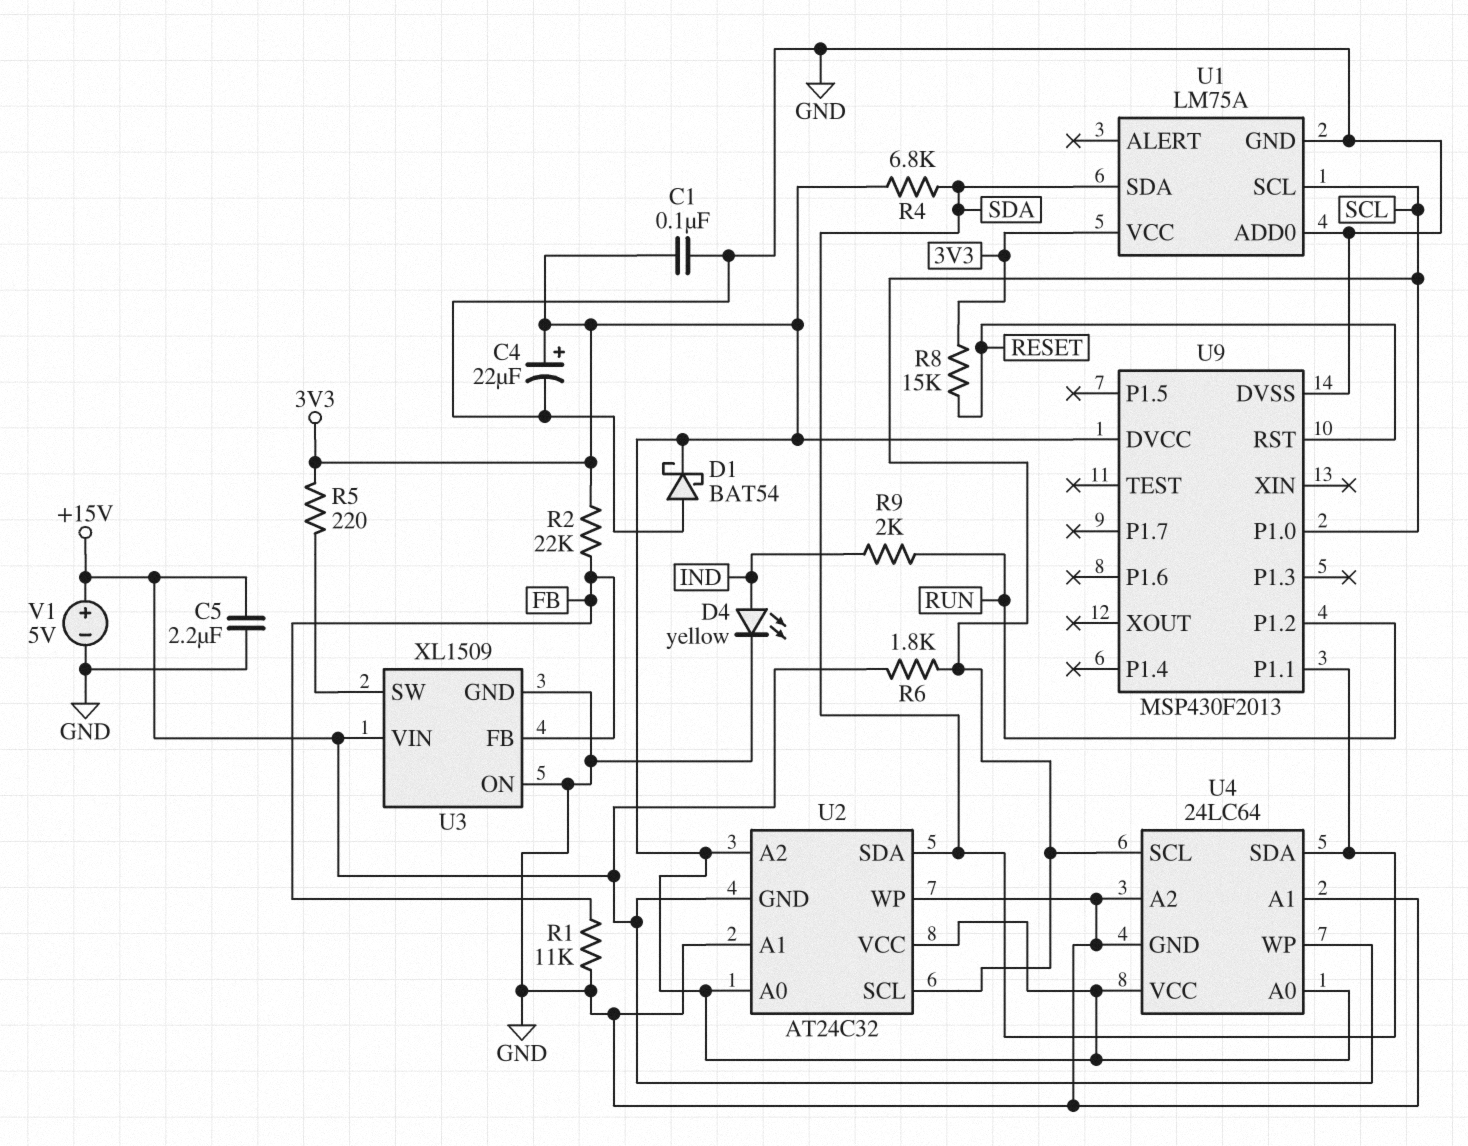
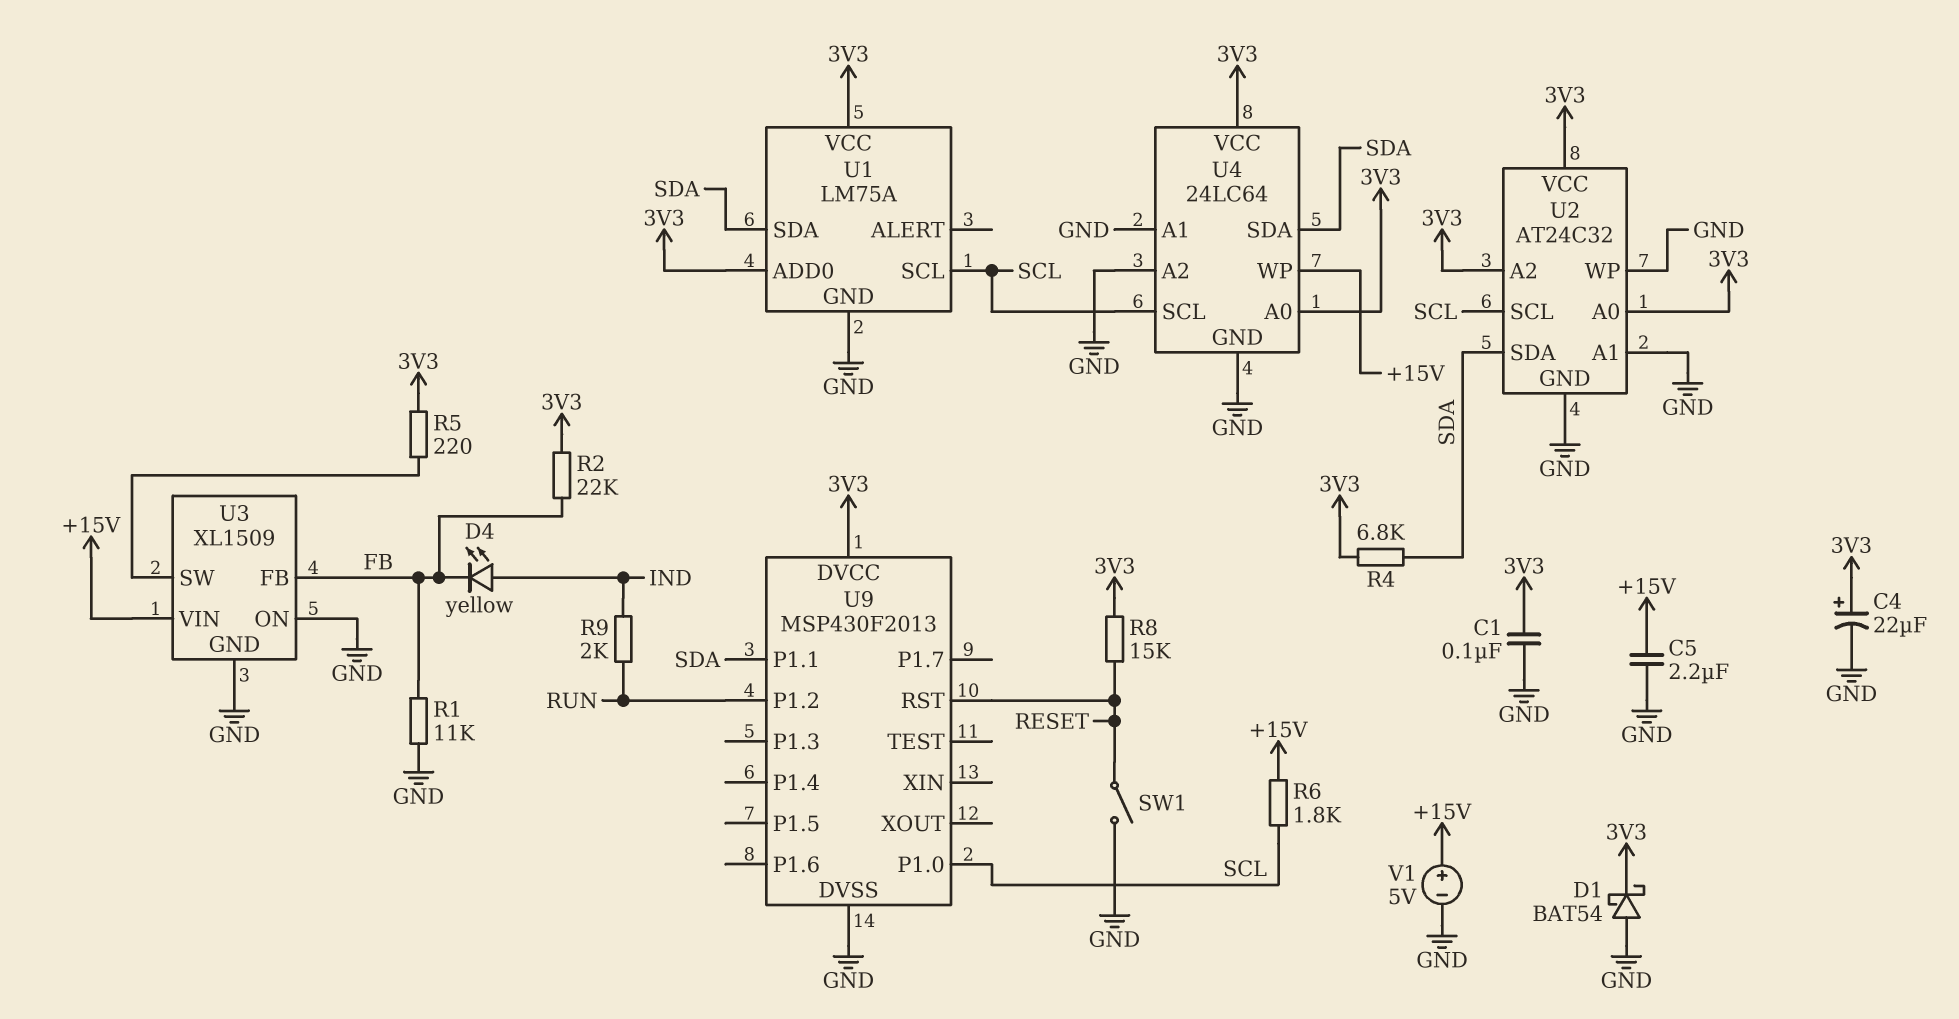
D4: LED yellow (A IND, K GND) -> LED yellow (A IND, K FB)
SW1: none -> switch (GND, RESET)
U1 pin ADD0: GND -> 3V3
U2 pin GND: +15V -> GND

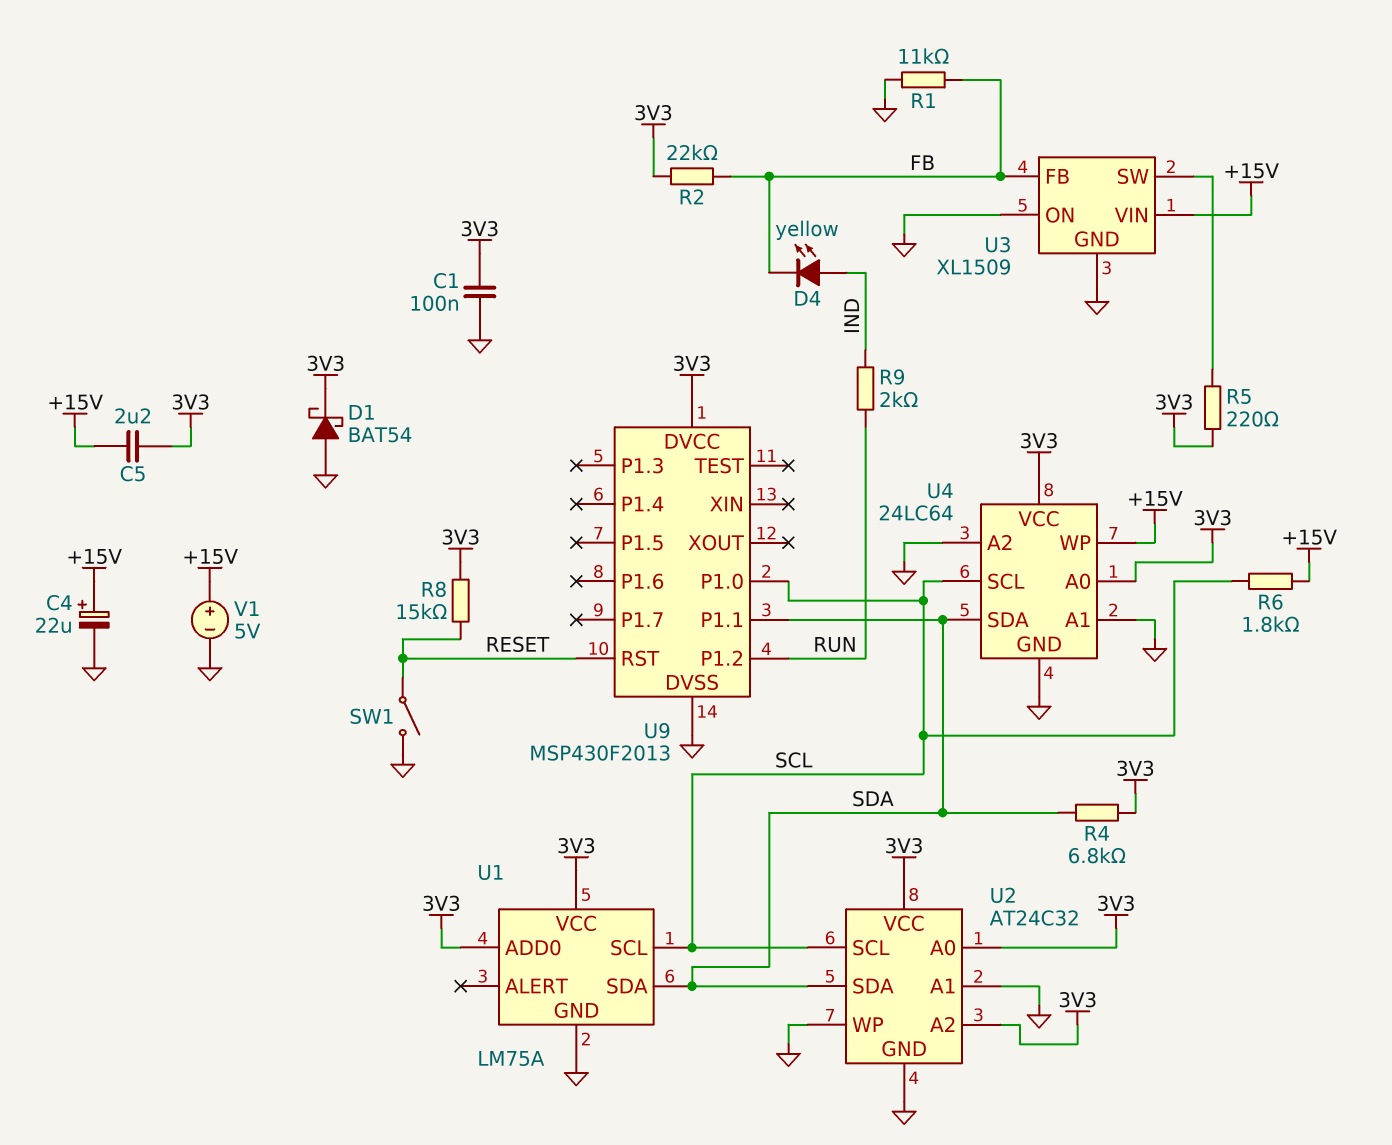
C4: 22uF (plus 3V3, minus GND) -> 22uF (plus +15V, minus GND)
C5: 2.2uF (+15V, GND) -> 2.2uF (+15V, 3V3)

